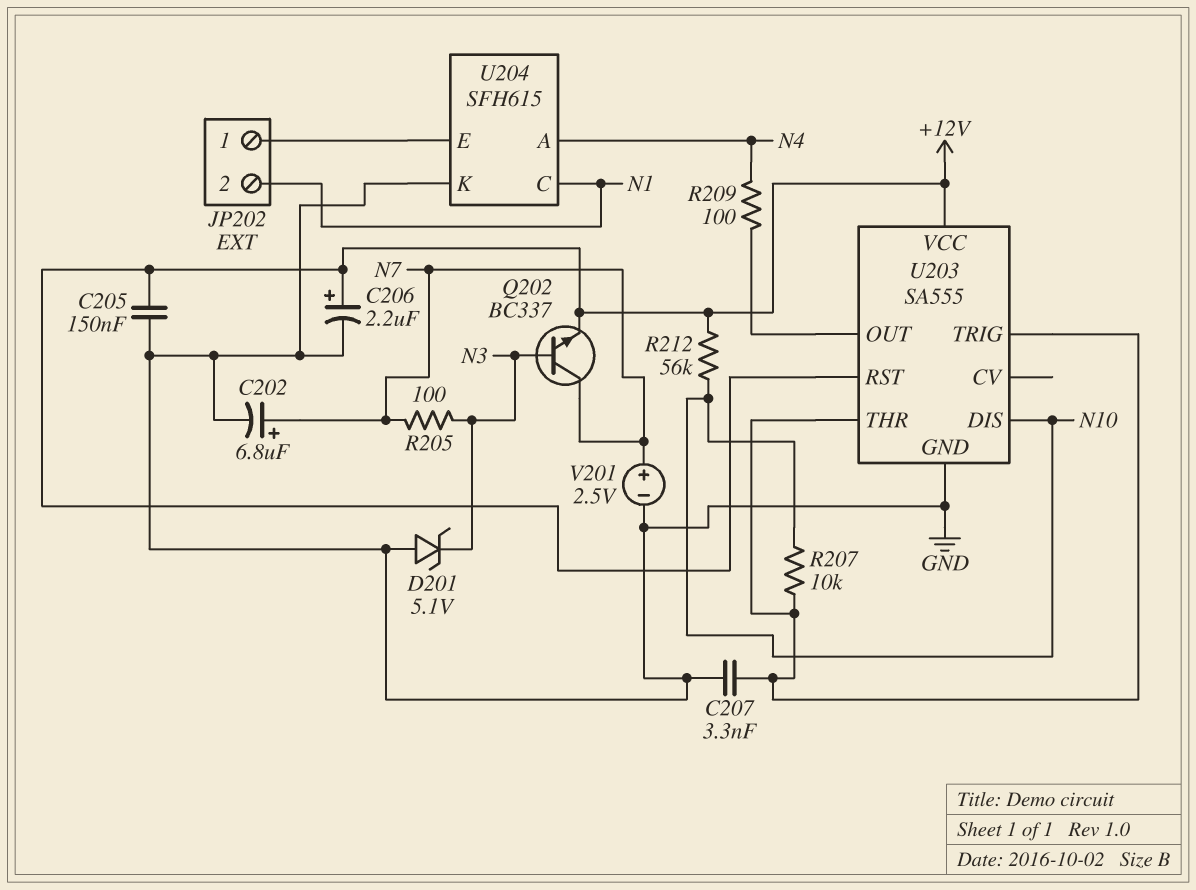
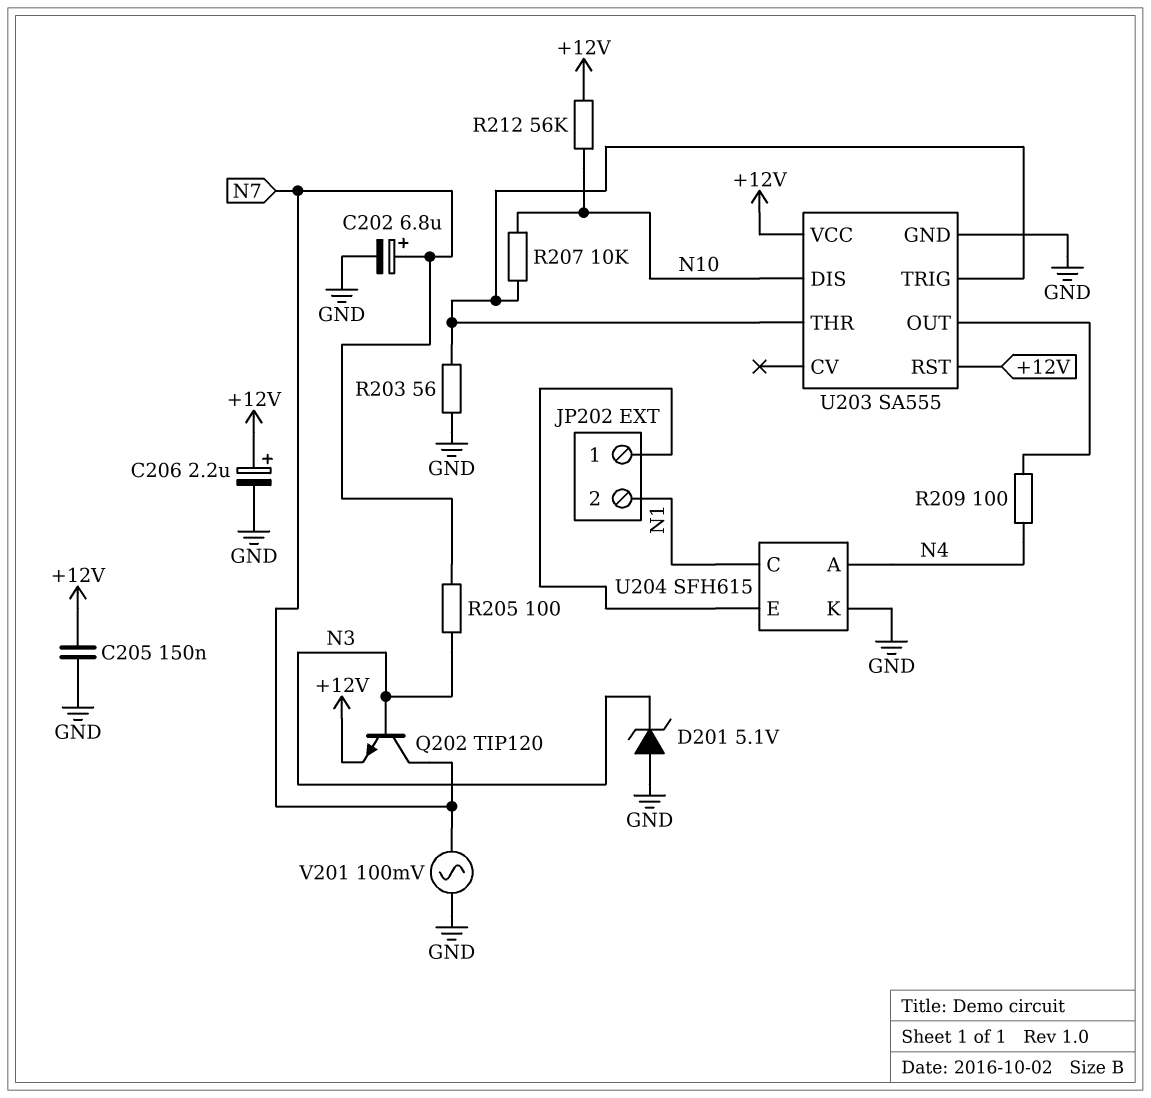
C207: 3.3nF (GND, U203/THR) -> none
Q202: NPN BC337 (B N3, C N7, E +12V) -> NPN TIP120 (B N3, C N7, E +12V)
R203: none -> 56 (GND, U203/THR)
V201: 2.5V (plus N7, minus GND) -> AC 100mV (GND, N7)

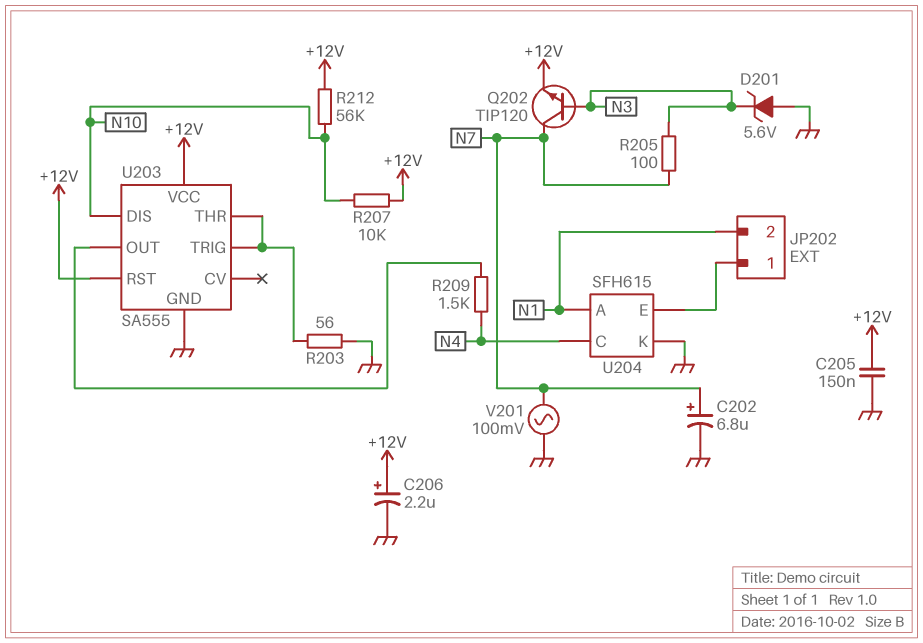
D201: zener 5.1V (A GND, K N3) -> zener 5.6V (A GND, K N3)
R207: 10k (N10, U203/THR) -> 10k (+12V, N10)
R209: 100 (N4, U203/OUT) -> 1.5k (N4, U203/OUT)
U204 pin A: N4 -> N1
U204 pin C: N1 -> N4

